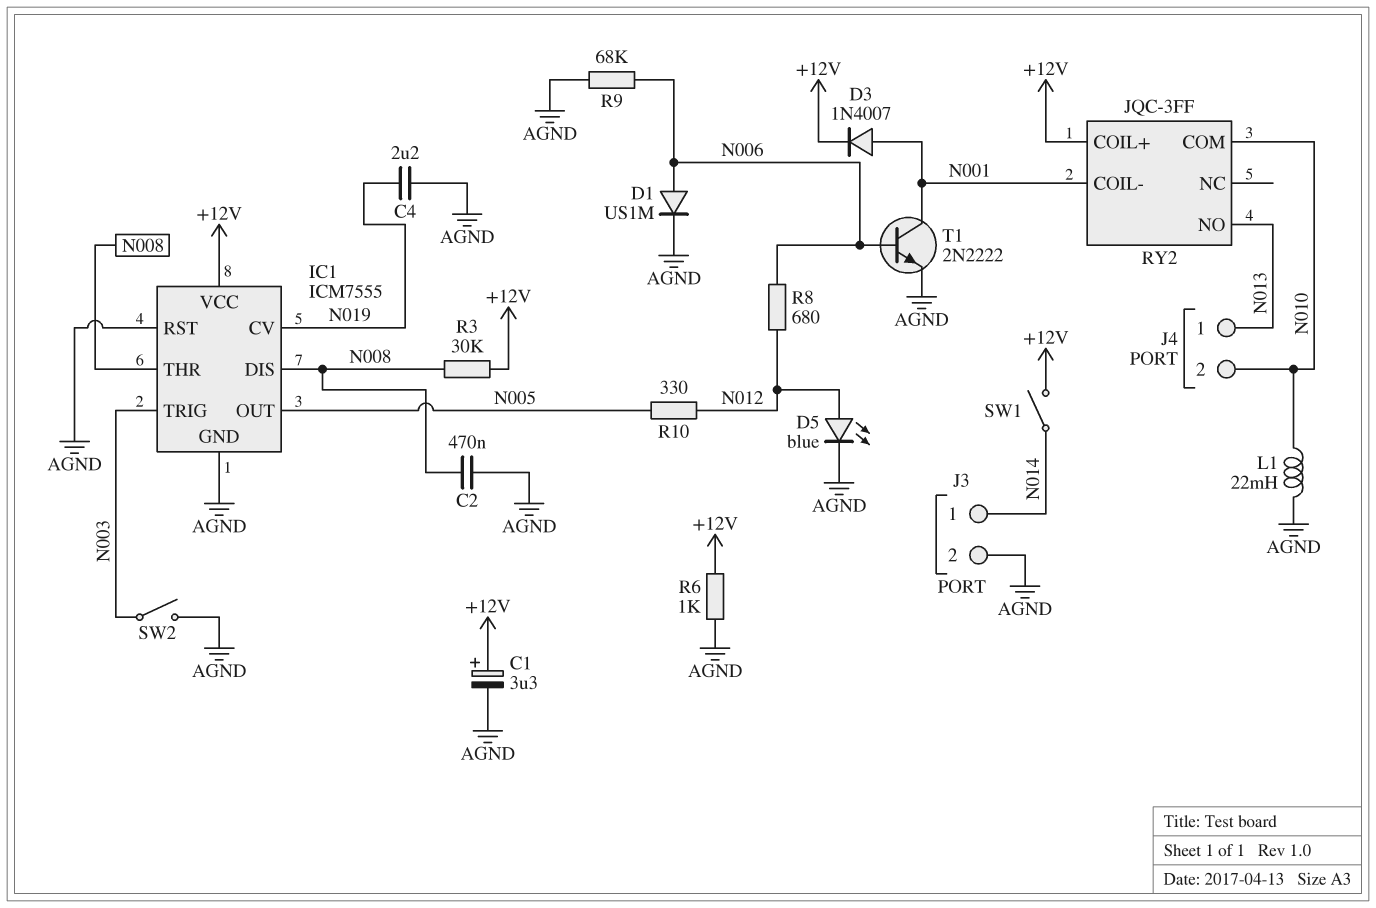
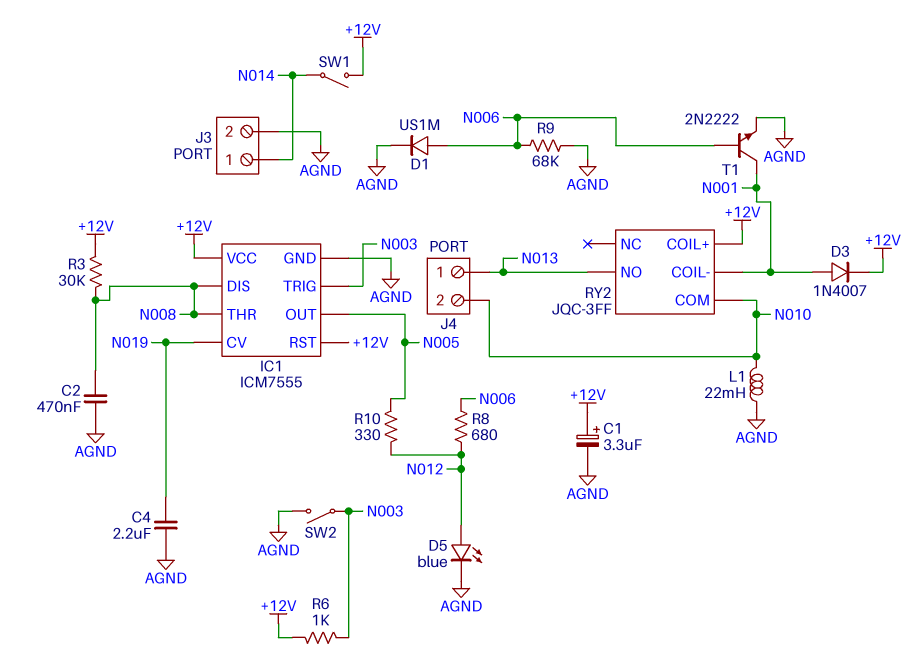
IC1 pin RST: AGND -> +12V
R6: 1k (+12V, AGND) -> 1k (+12V, N003)

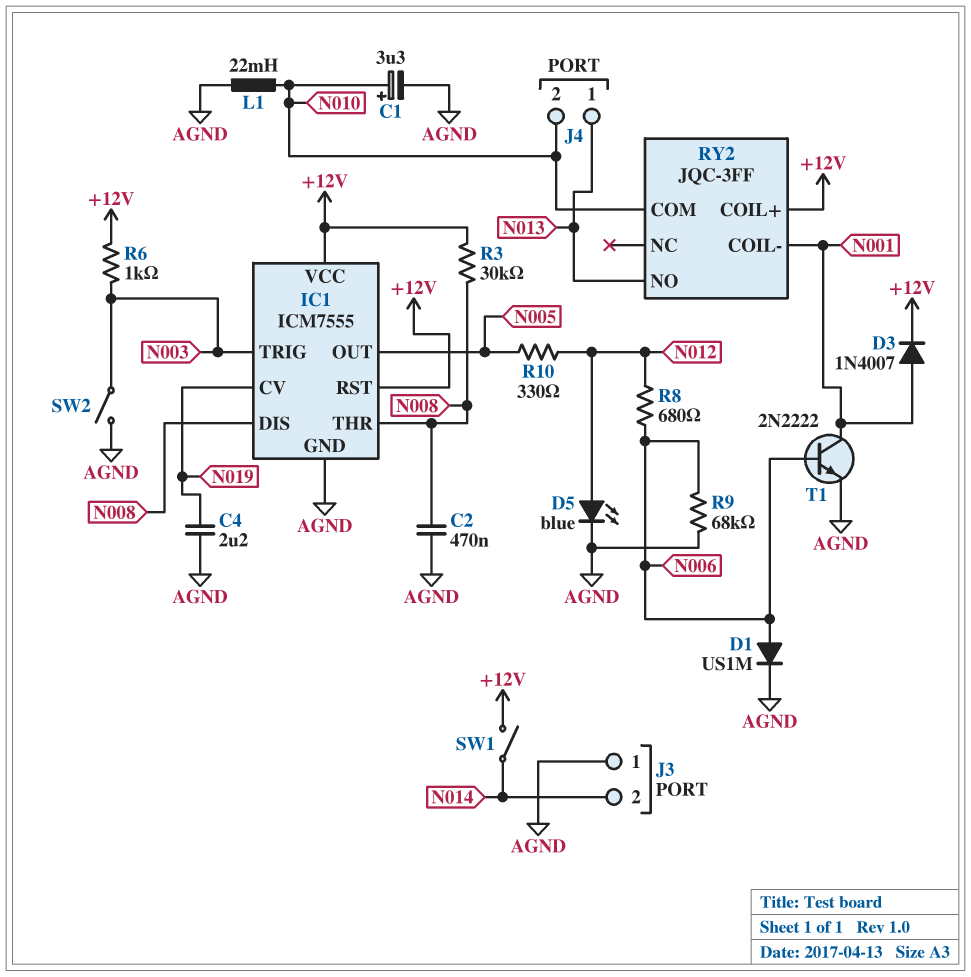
C1: 3.3uF (plus +12V, minus AGND) -> 3.3uF (plus N010, minus AGND)
J3 pin 1: N014 -> AGND
J3 pin 2: AGND -> N014

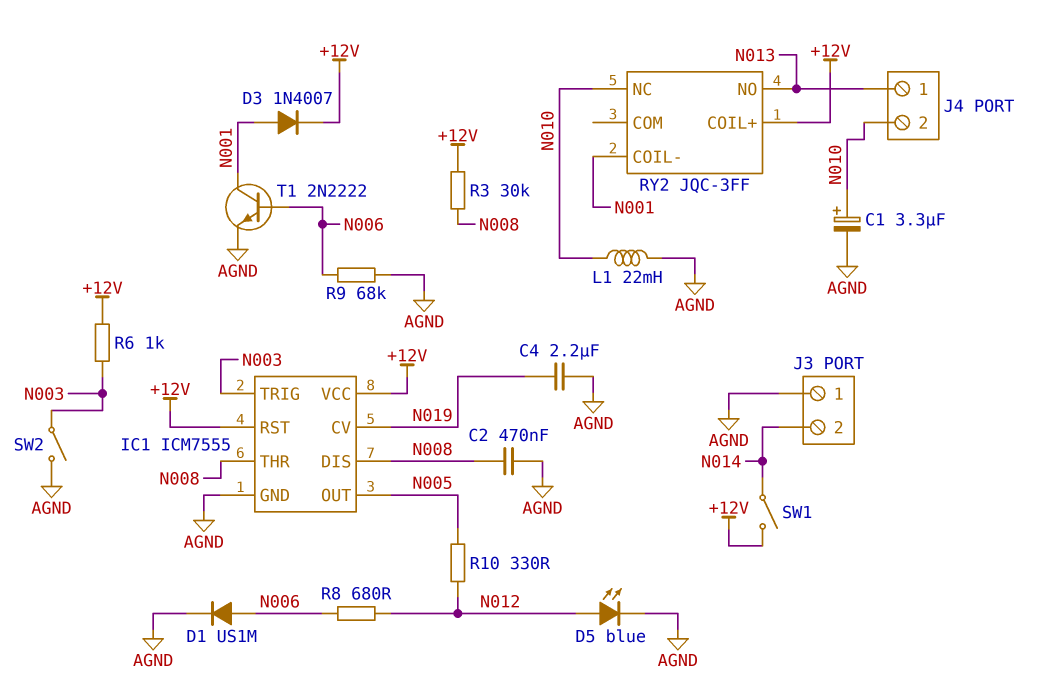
RY2 pin COM: N010 -> none
RY2 pin NC: none -> N010

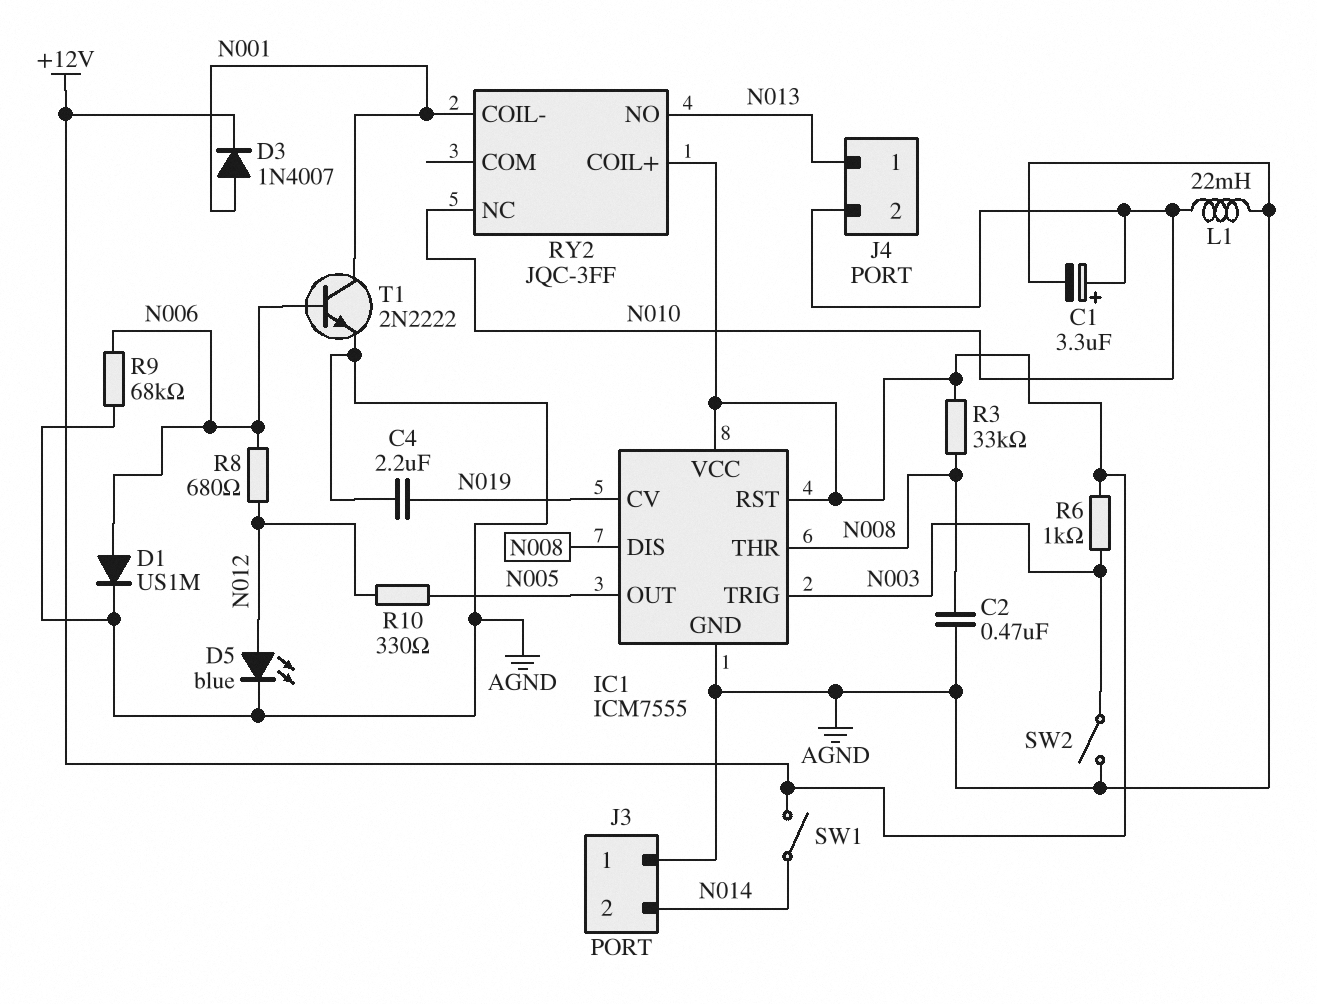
R3: 30k (+12V, N008) -> 33k (+12V, N008)

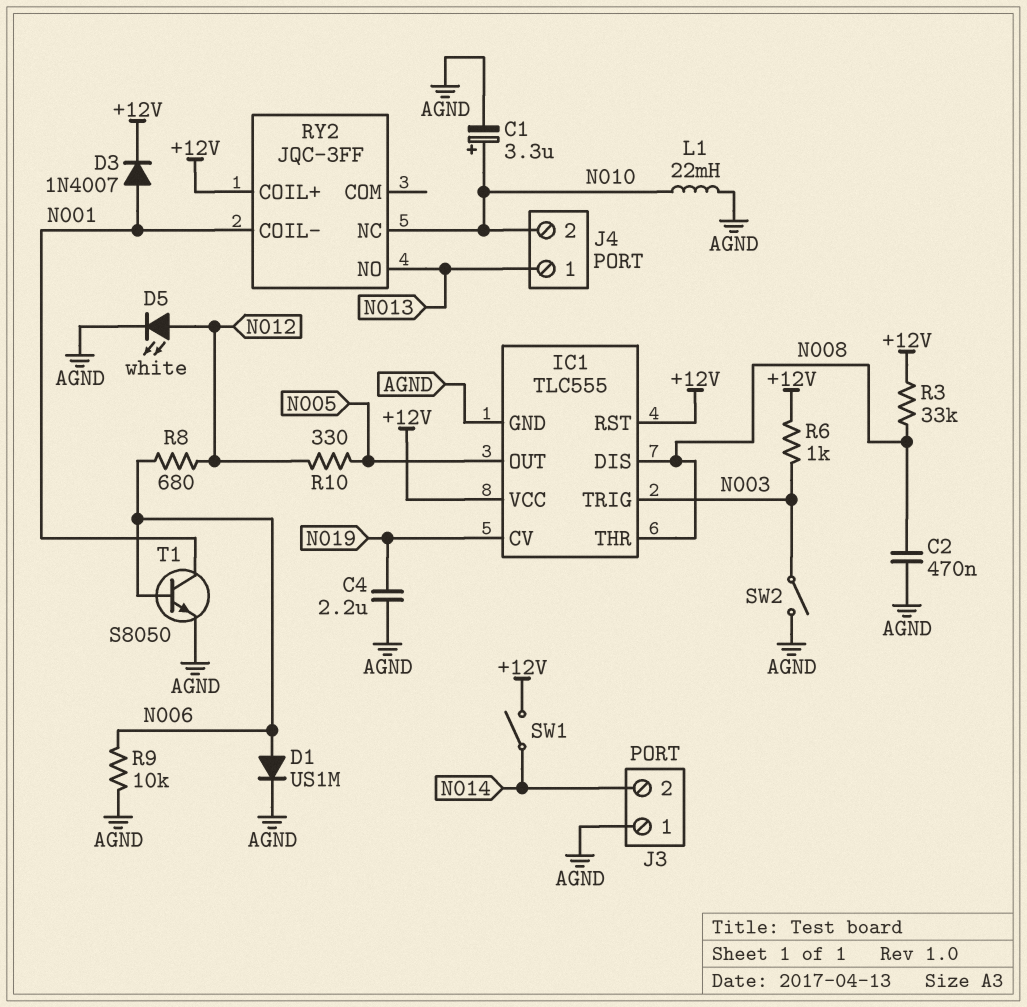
D5: LED blue (A N012, K AGND) -> LED white (A N012, K AGND)
IC1: ICM7555 -> TLC555
R9: 68k (AGND, N006) -> 10k (AGND, N006)
T1: NPN 2N2222 (B N006, C N001, E AGND) -> NPN S8050 (B N006, C N001, E AGND)

